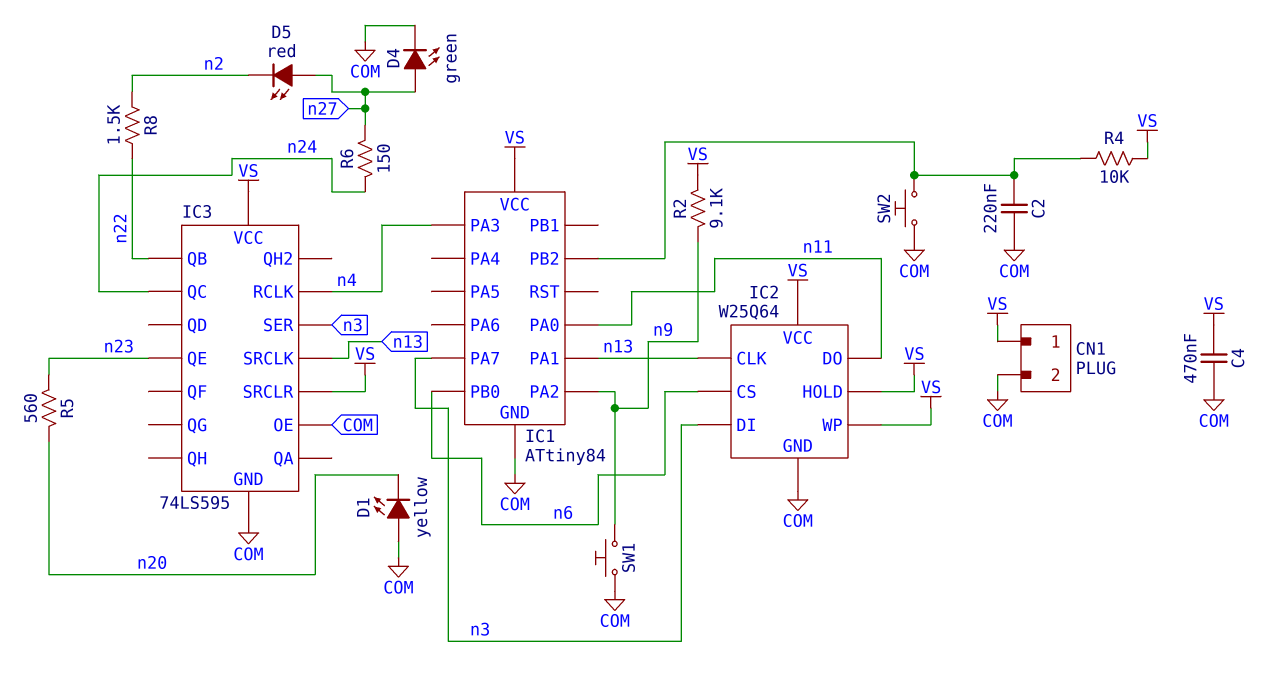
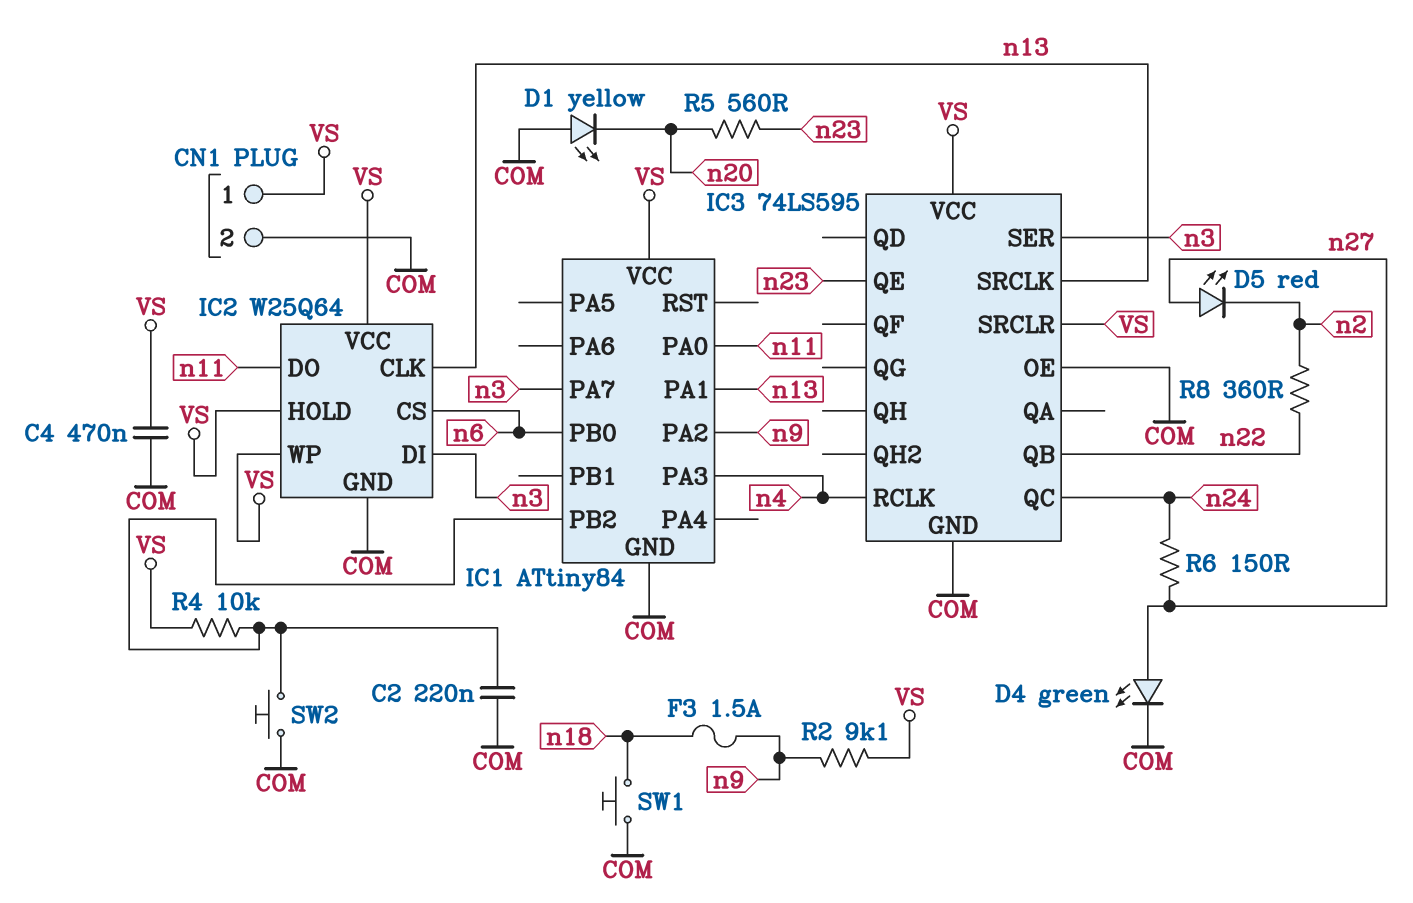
F3: none -> 1.5A (n9, n18)
R8: 1.5k (n2, n22) -> 360 (n2, n22)
SW1: button (COM, n9) -> button (COM, n18)

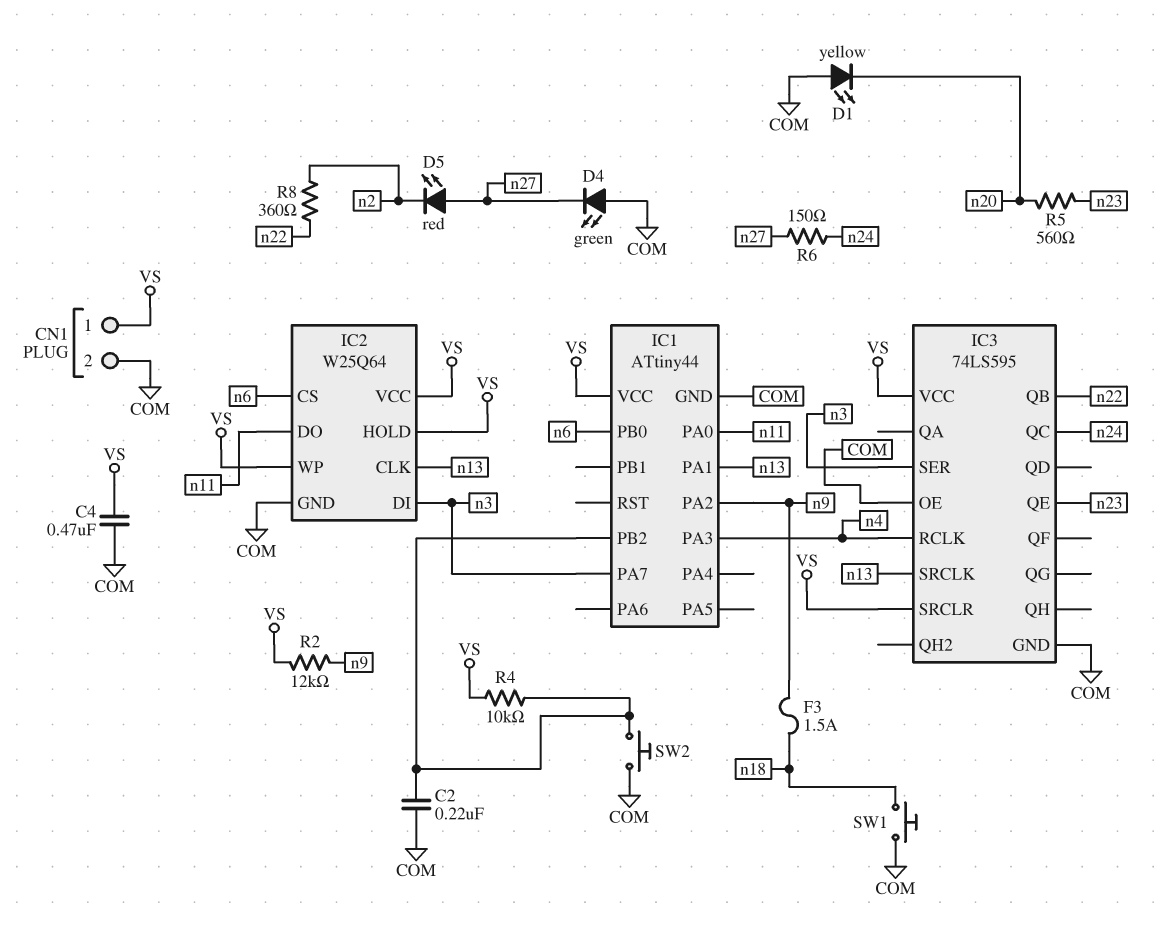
D4: LED green (A n27, K COM) -> LED green (A COM, K n27)
IC1: ATtiny84 -> ATtiny44
R2: 9.1k (VS, n9) -> 12k (VS, n9)

